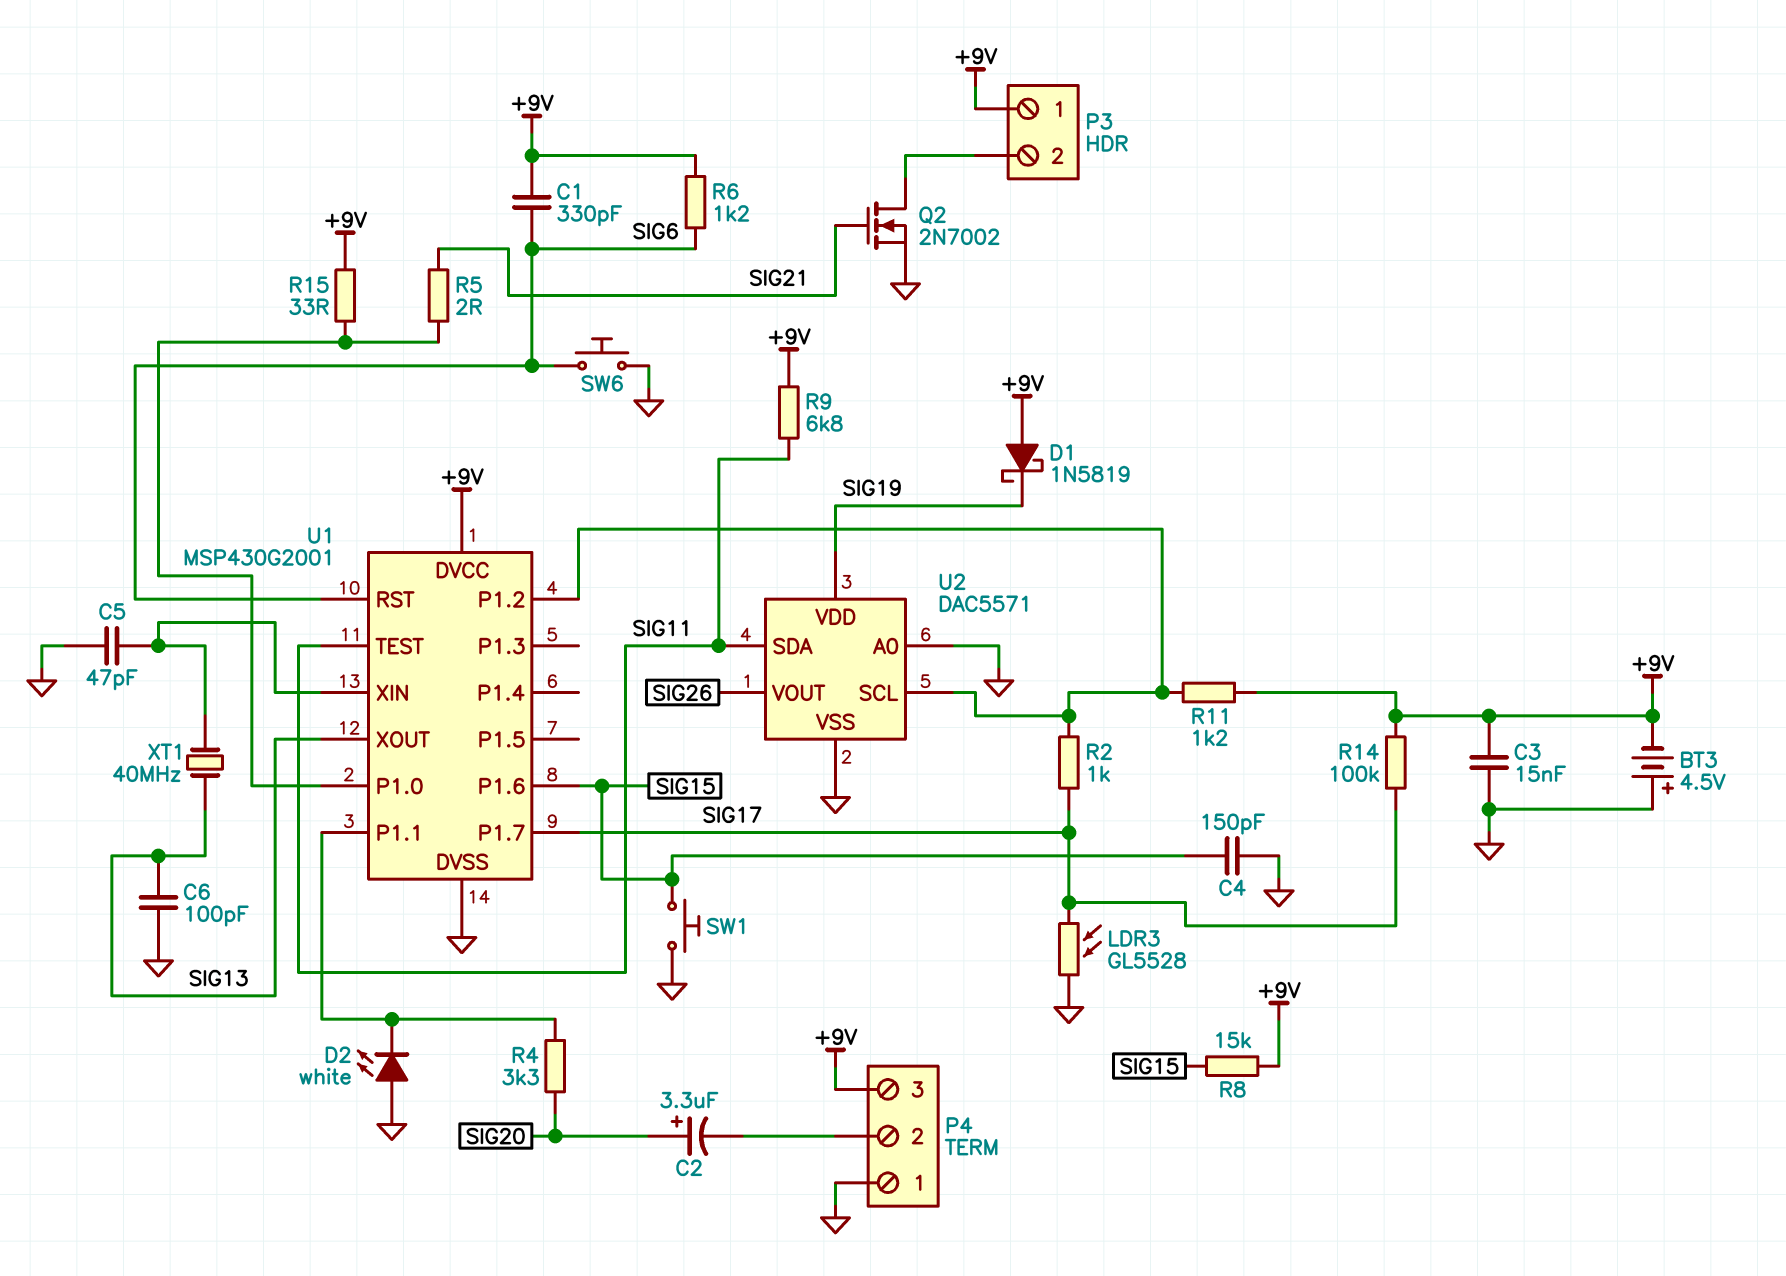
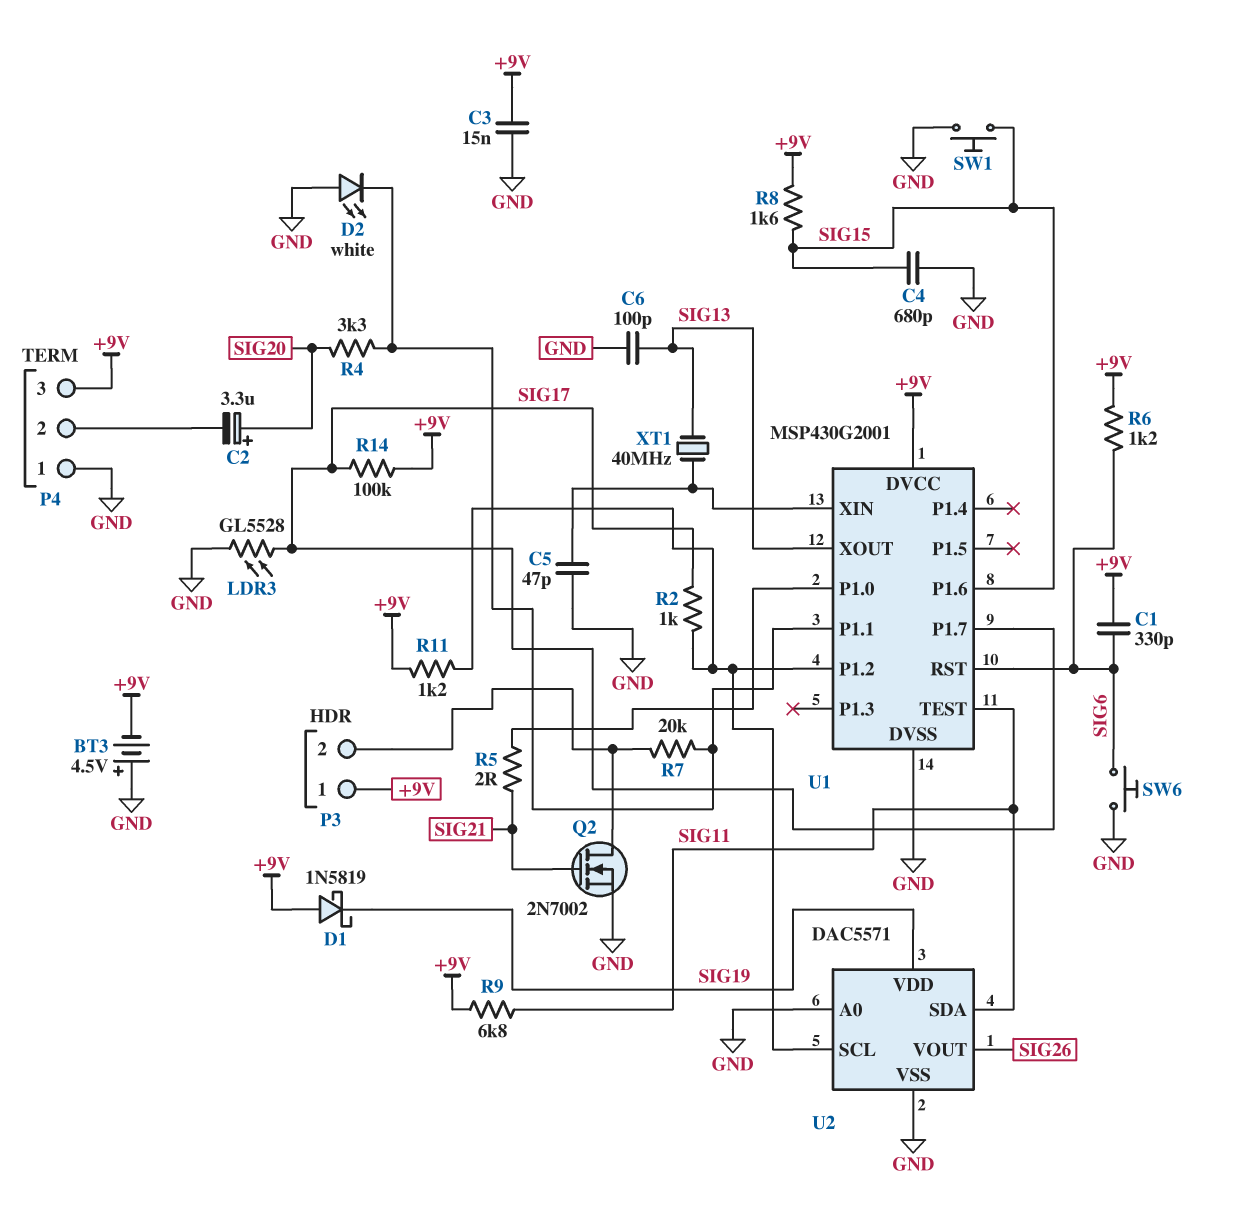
C4: 150pF (GND, SIG15) -> 680pF (GND, SIG15)
R7: none -> 20k (P3/2, U1/P1.1)
R8: 15k (+9V, SIG15) -> 1.6k (+9V, SIG15)
R15: 33 (+9V, U1/P1.0) -> none

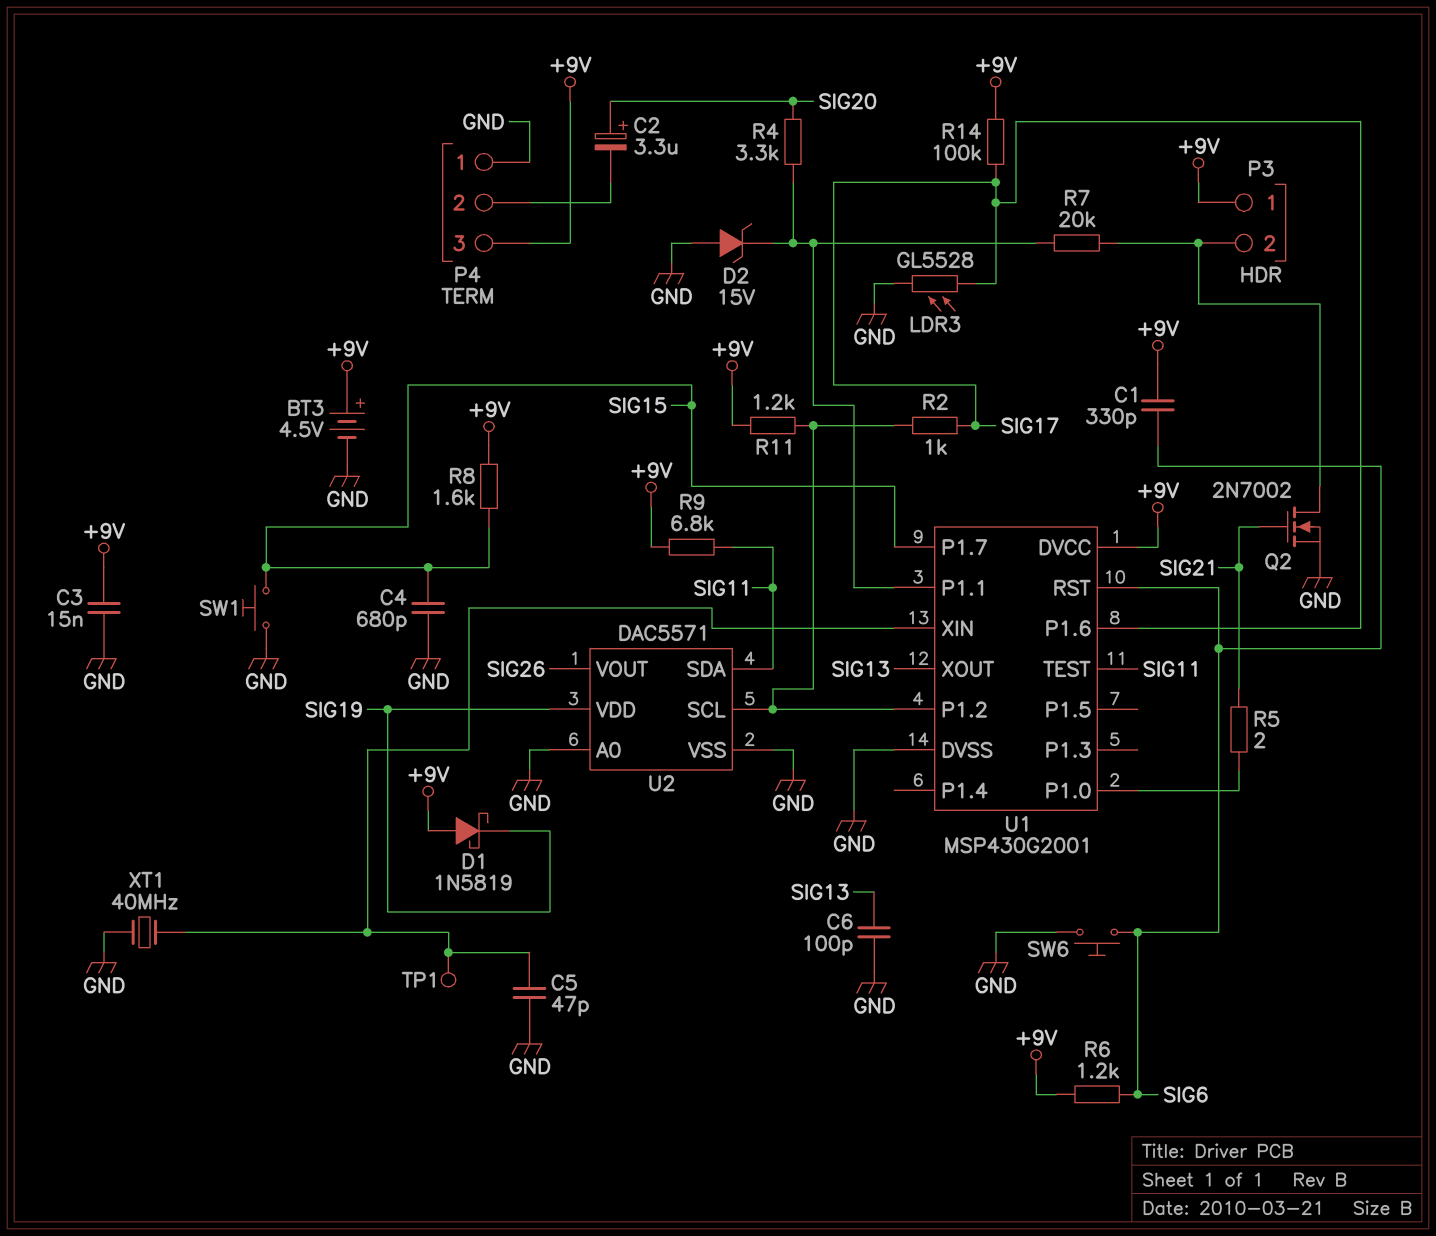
BT3: 4.5V (plus GND, minus +9V) -> 4.5V (plus +9V, minus GND)
D2: LED white (A GND, K U1/P1.1) -> zener 15V (A GND, K U1/P1.1)
TP1: none -> test point (U1/XIN)
U1 pin P1.6: SIG15 -> SIG17
U1 pin P1.7: SIG17 -> SIG15
XT1: 40MHz (SIG13, U1/XIN) -> 40MHz (GND, U1/XIN)

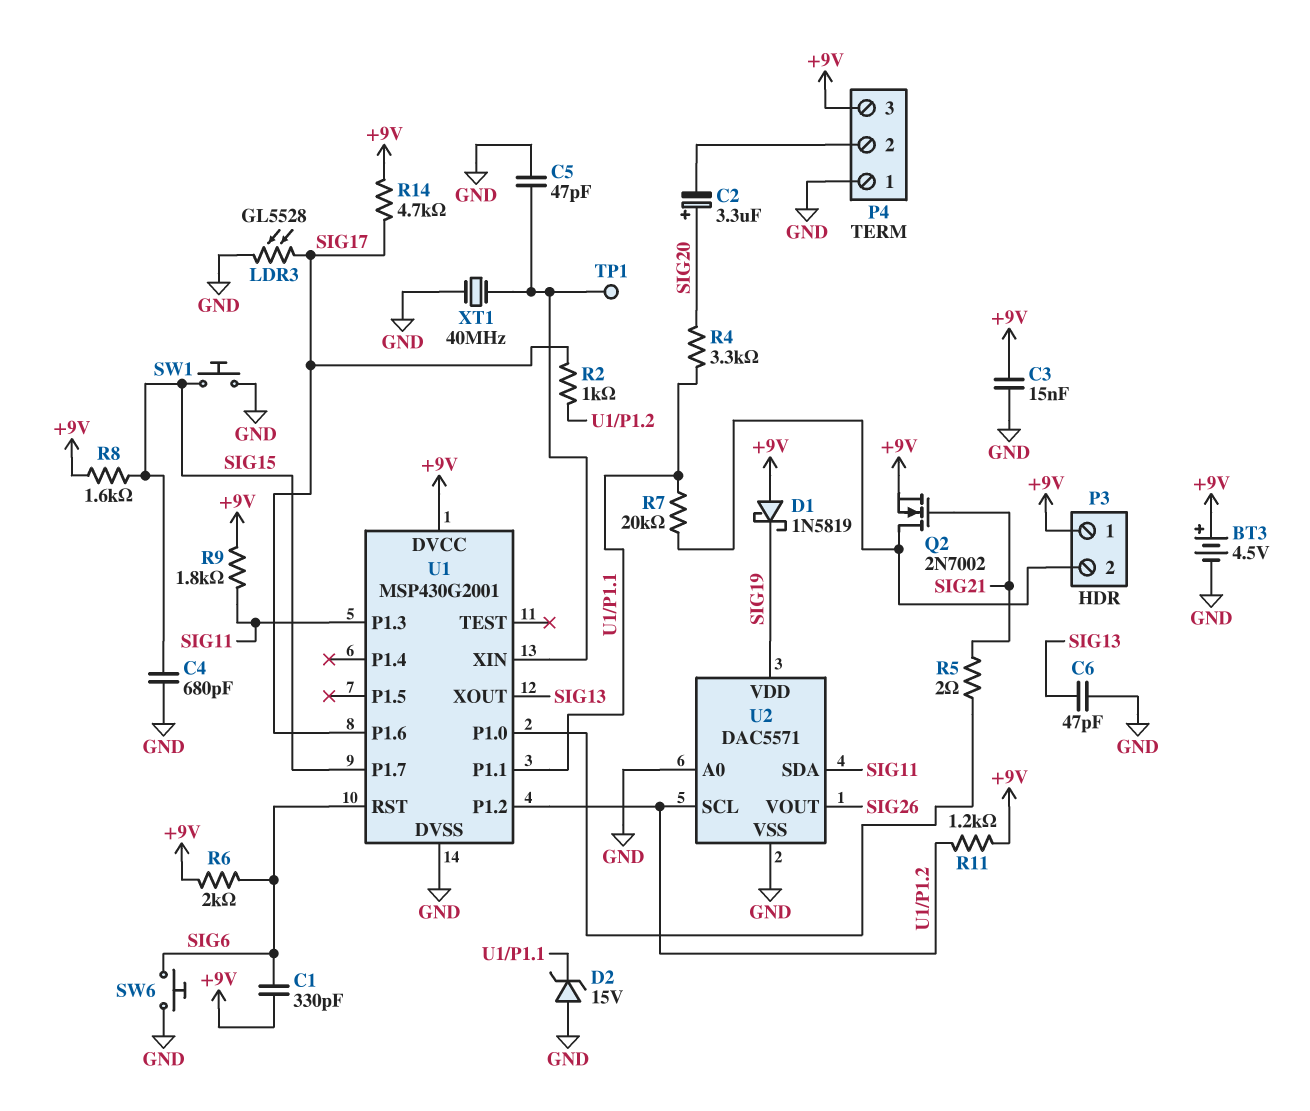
C6: 100pF (GND, SIG13) -> 47pF (GND, SIG13)
Q2: NMOS 2N7002 (G SIG21, D P3/2, S GND) -> NMOS 2N7002 (G SIG21, D P3/2, S +9V)
R6: 1.2k (+9V, SIG6) -> 2k (+9V, SIG6)
R9: 6.8k (+9V, SIG11) -> 1.8k (+9V, SIG11)
R14: 100k (+9V, SIG17) -> 4.7k (+9V, SIG17)
U1 pin P1.3: none -> SIG11
U1 pin TEST: SIG11 -> none

